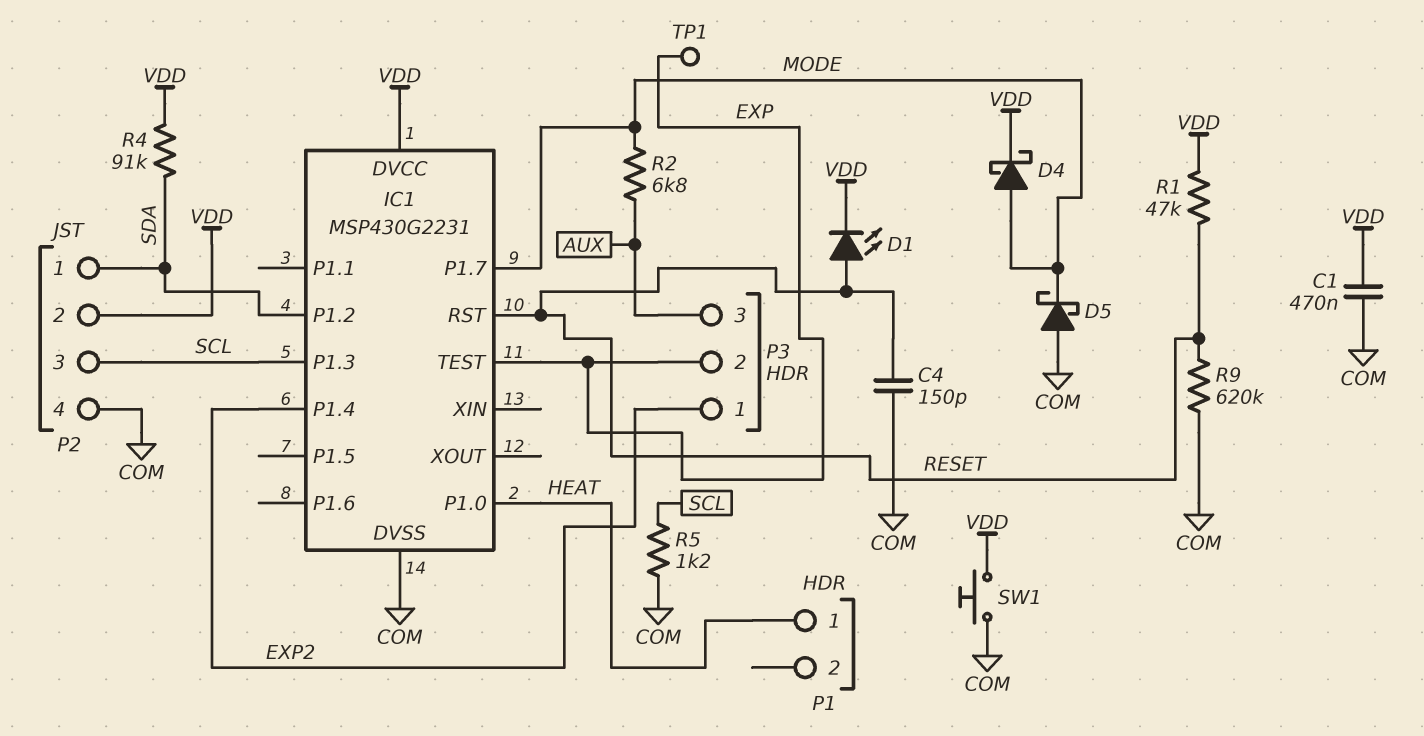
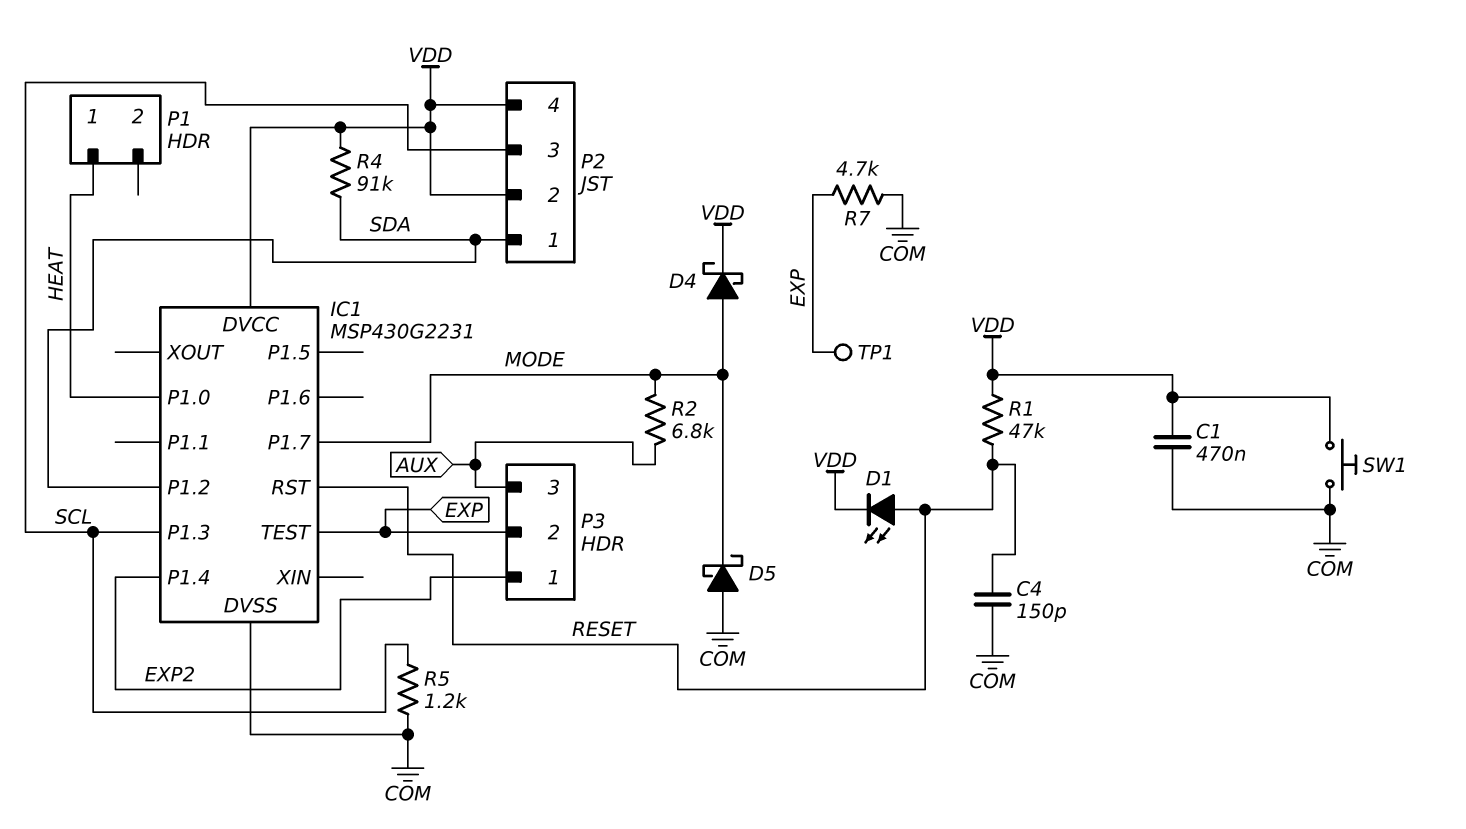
P2 pin 4: COM -> VDD
R7: none -> 4.7k (COM, EXP)
R9: 620k (COM, RESET) -> none

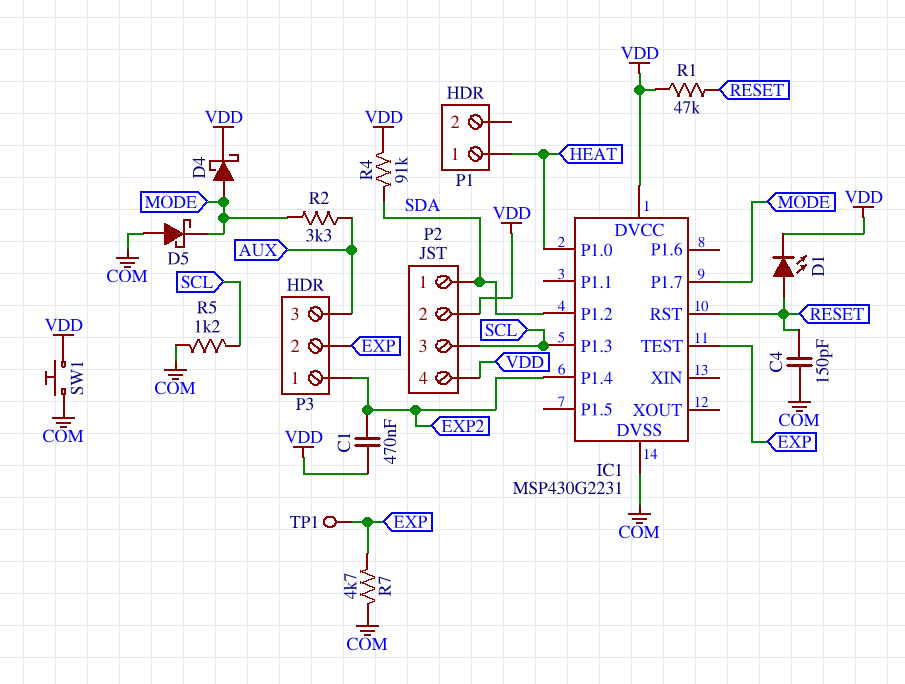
C1: 470nF (COM, VDD) -> 470nF (EXP2, VDD)
R2: 6.8k (AUX, MODE) -> 3.3k (AUX, MODE)

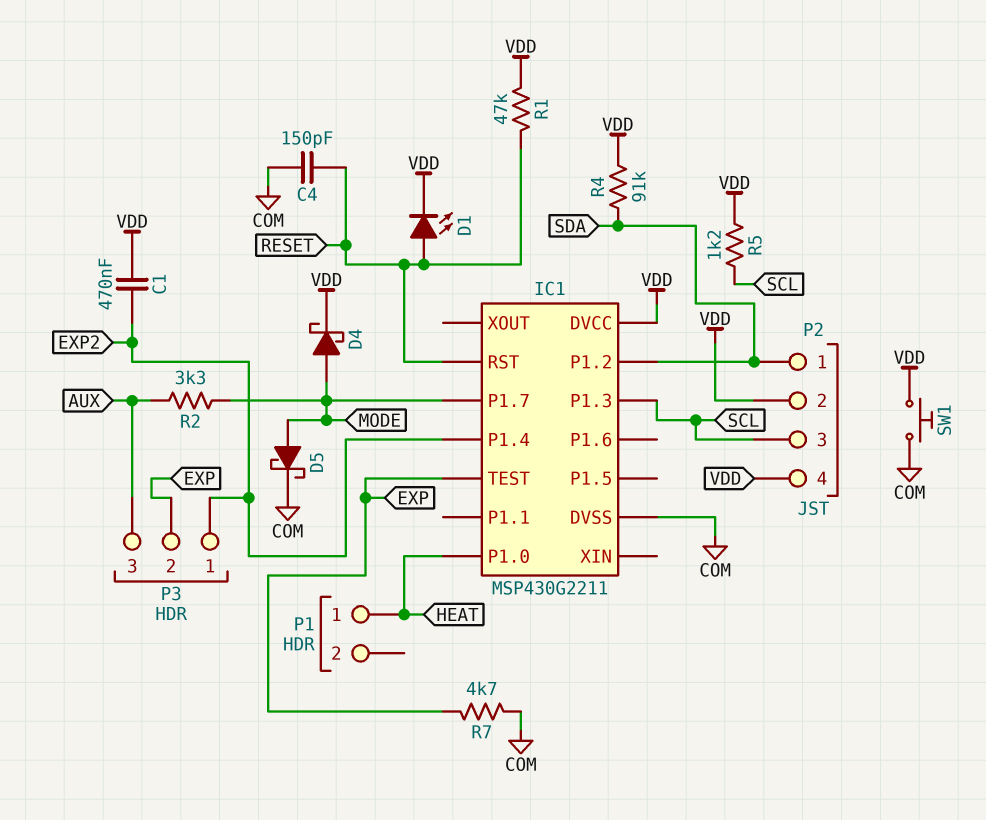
D5: schottky (A COM, K MODE) -> schottky (A MODE, K COM)
IC1: MSP430G2231 -> MSP430G2211
R5: 1.2k (COM, SCL) -> 1.2k (SCL, VDD)
TP1: test point (EXP) -> none

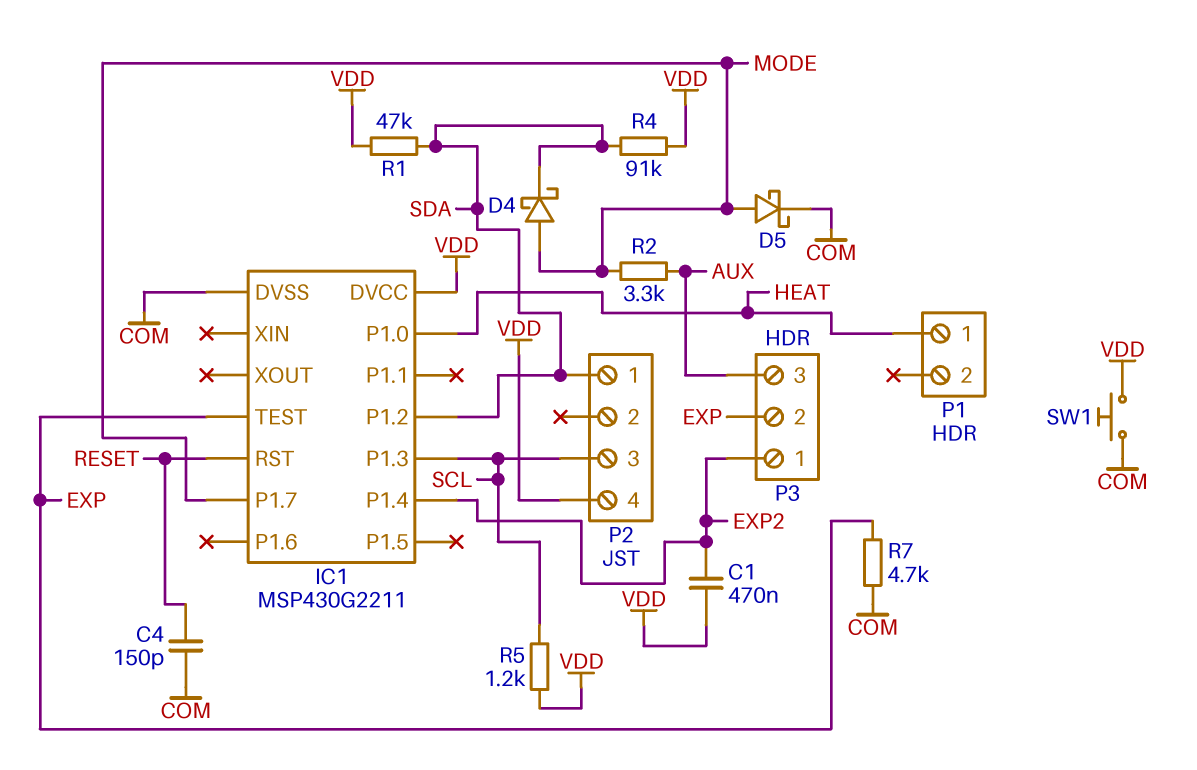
D1: LED (A RESET, K VDD) -> none
D4: schottky (A MODE, K VDD) -> schottky (A MODE, K SDA)
P2 pin 2: VDD -> none
R1: 47k (RESET, VDD) -> 47k (SDA, VDD)

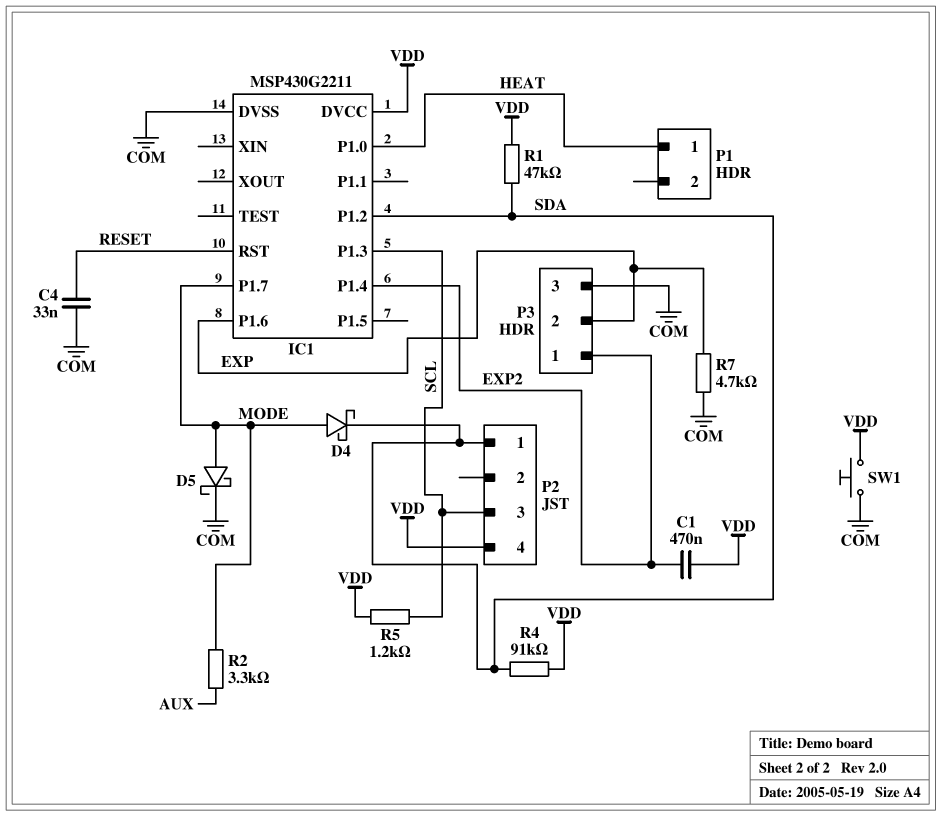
C4: 150pF (COM, RESET) -> 33nF (COM, RESET)
IC1 pin P1.6: none -> EXP
IC1 pin TEST: EXP -> none
P3 pin 3: AUX -> COM

